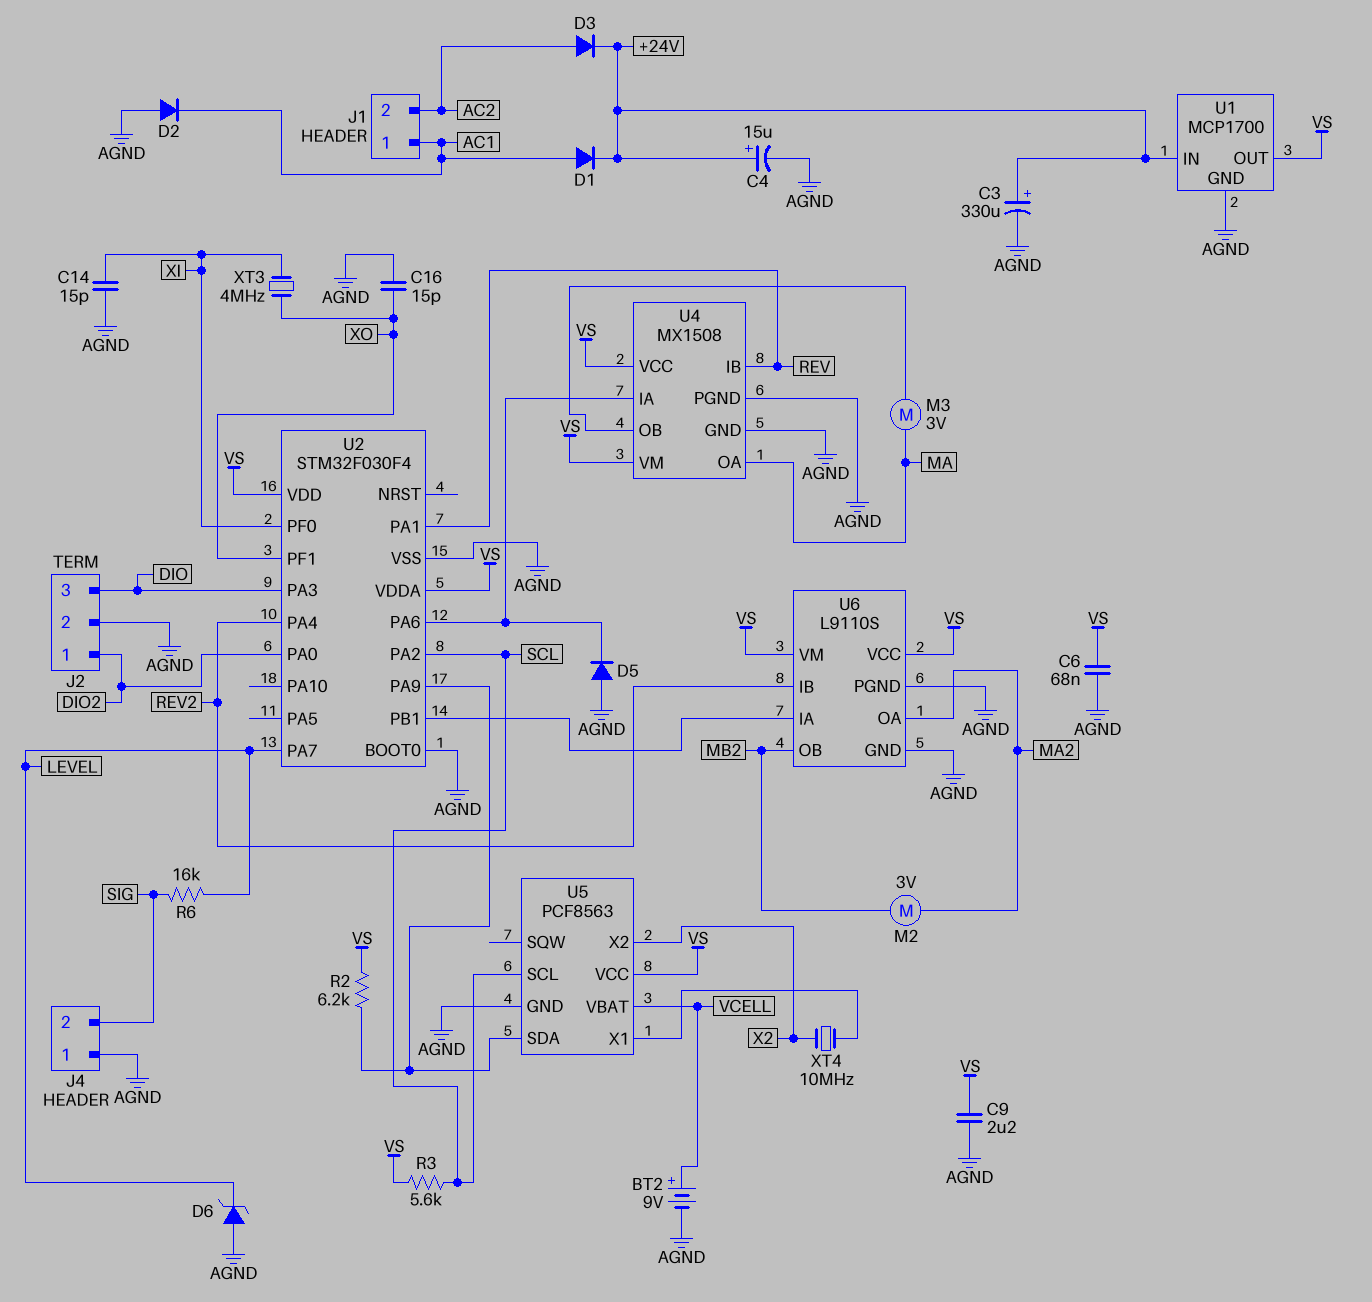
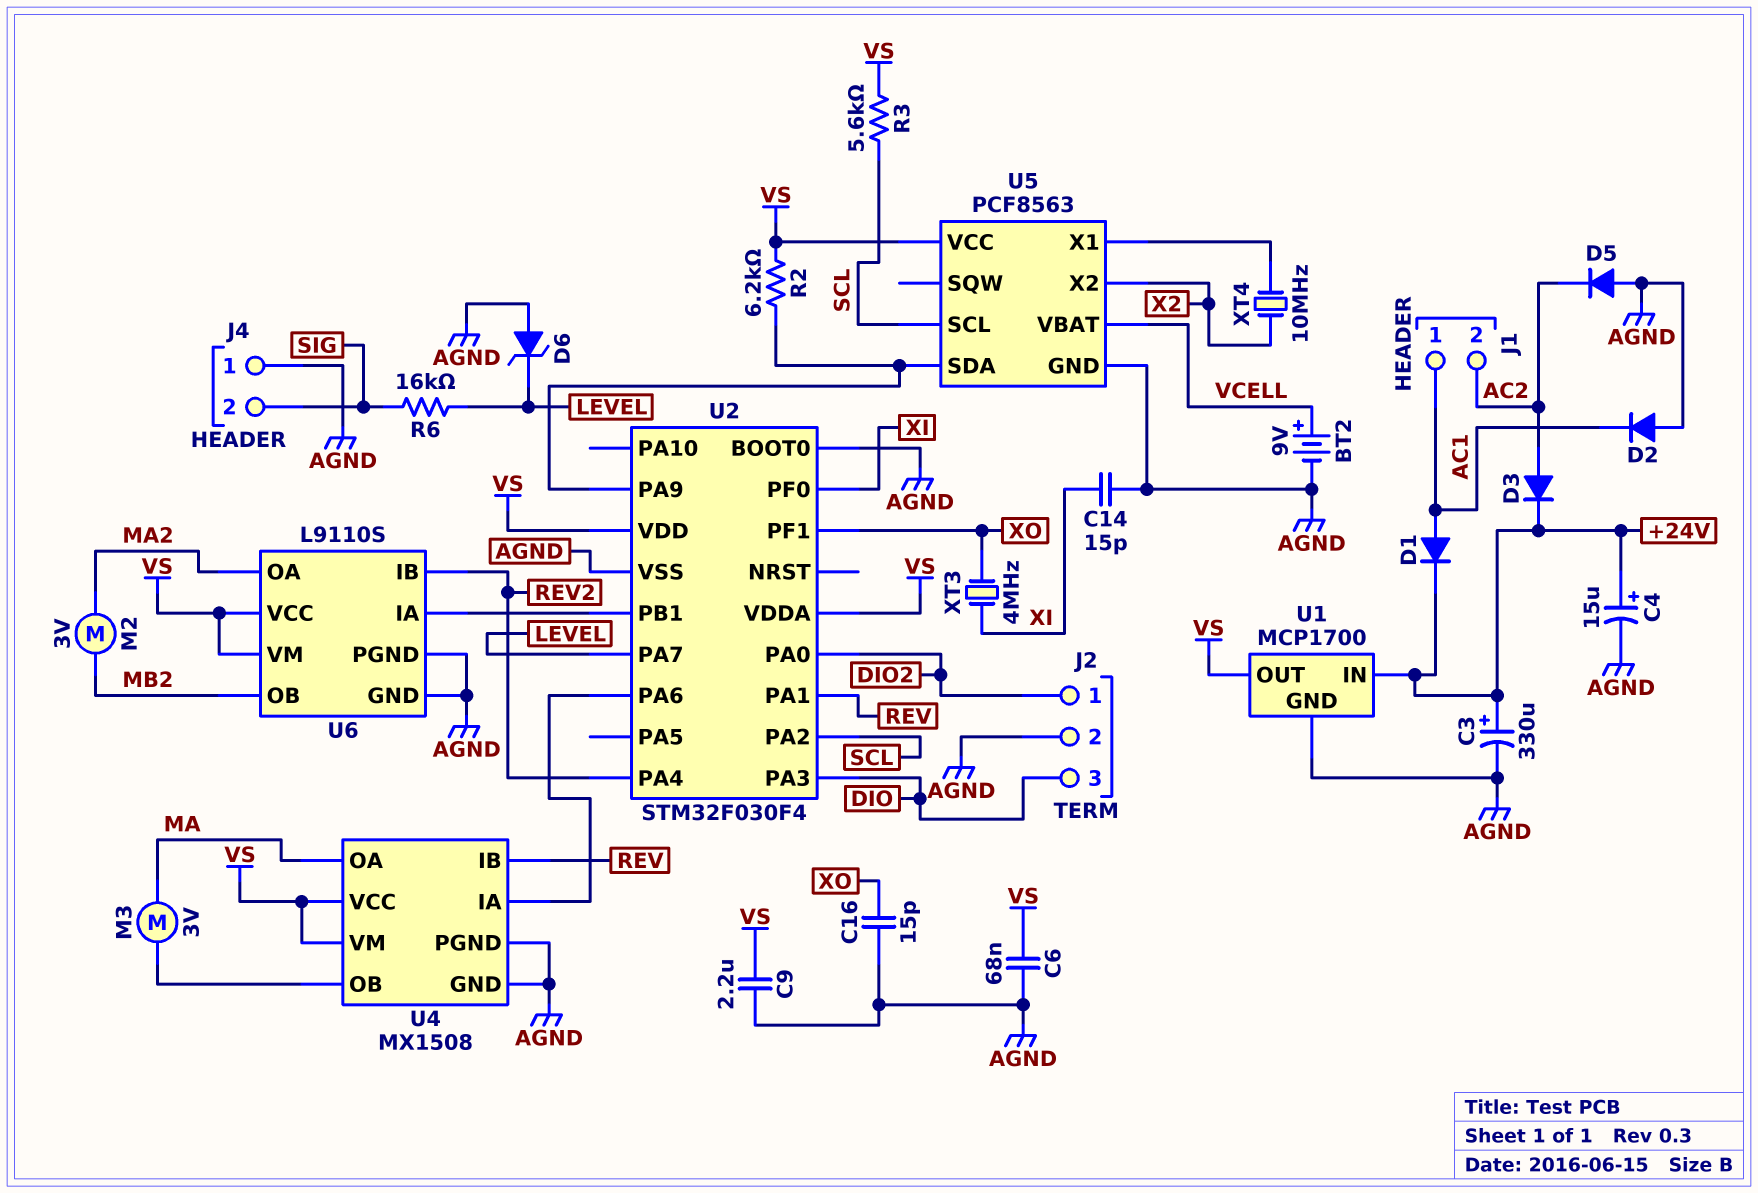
D5: diode (A AGND, K U2/PA6) -> diode (A AGND, K AC2)

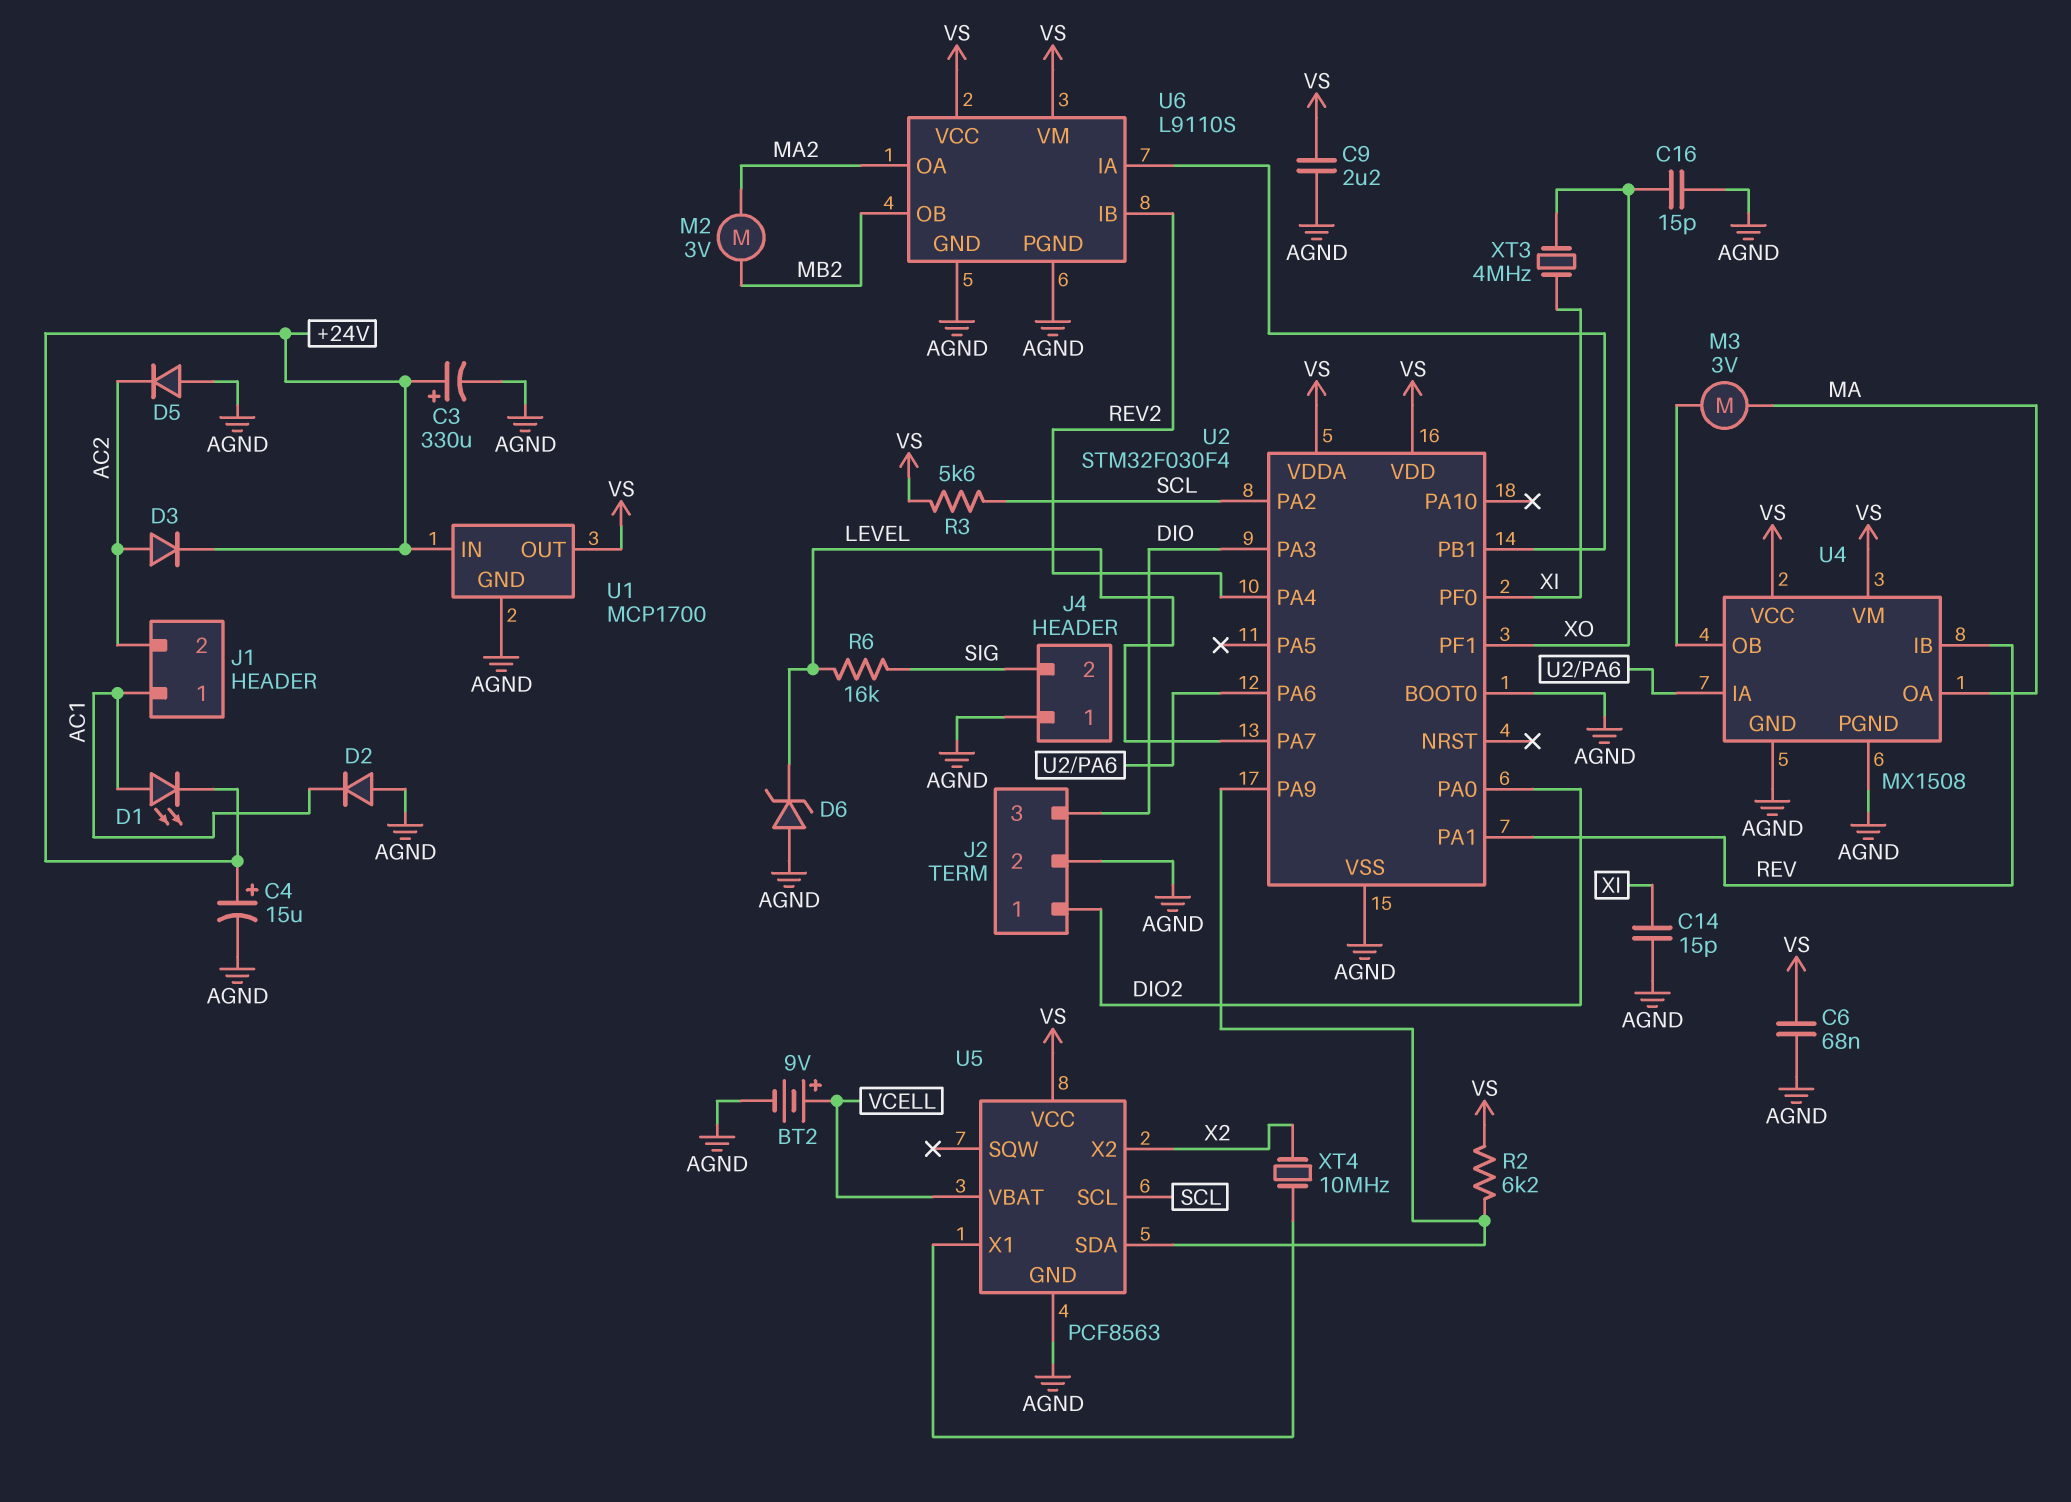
D1: diode (A AC1, K +24V) -> LED (A AC1, K +24V)

